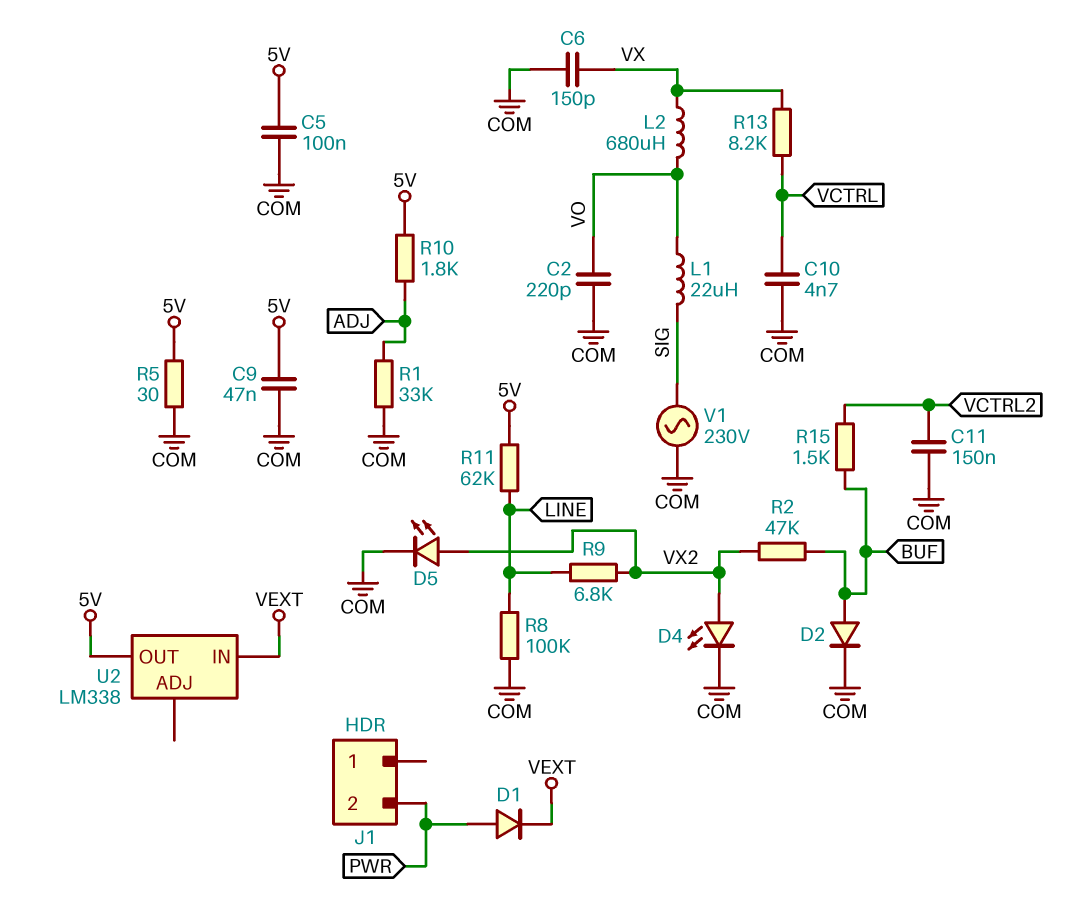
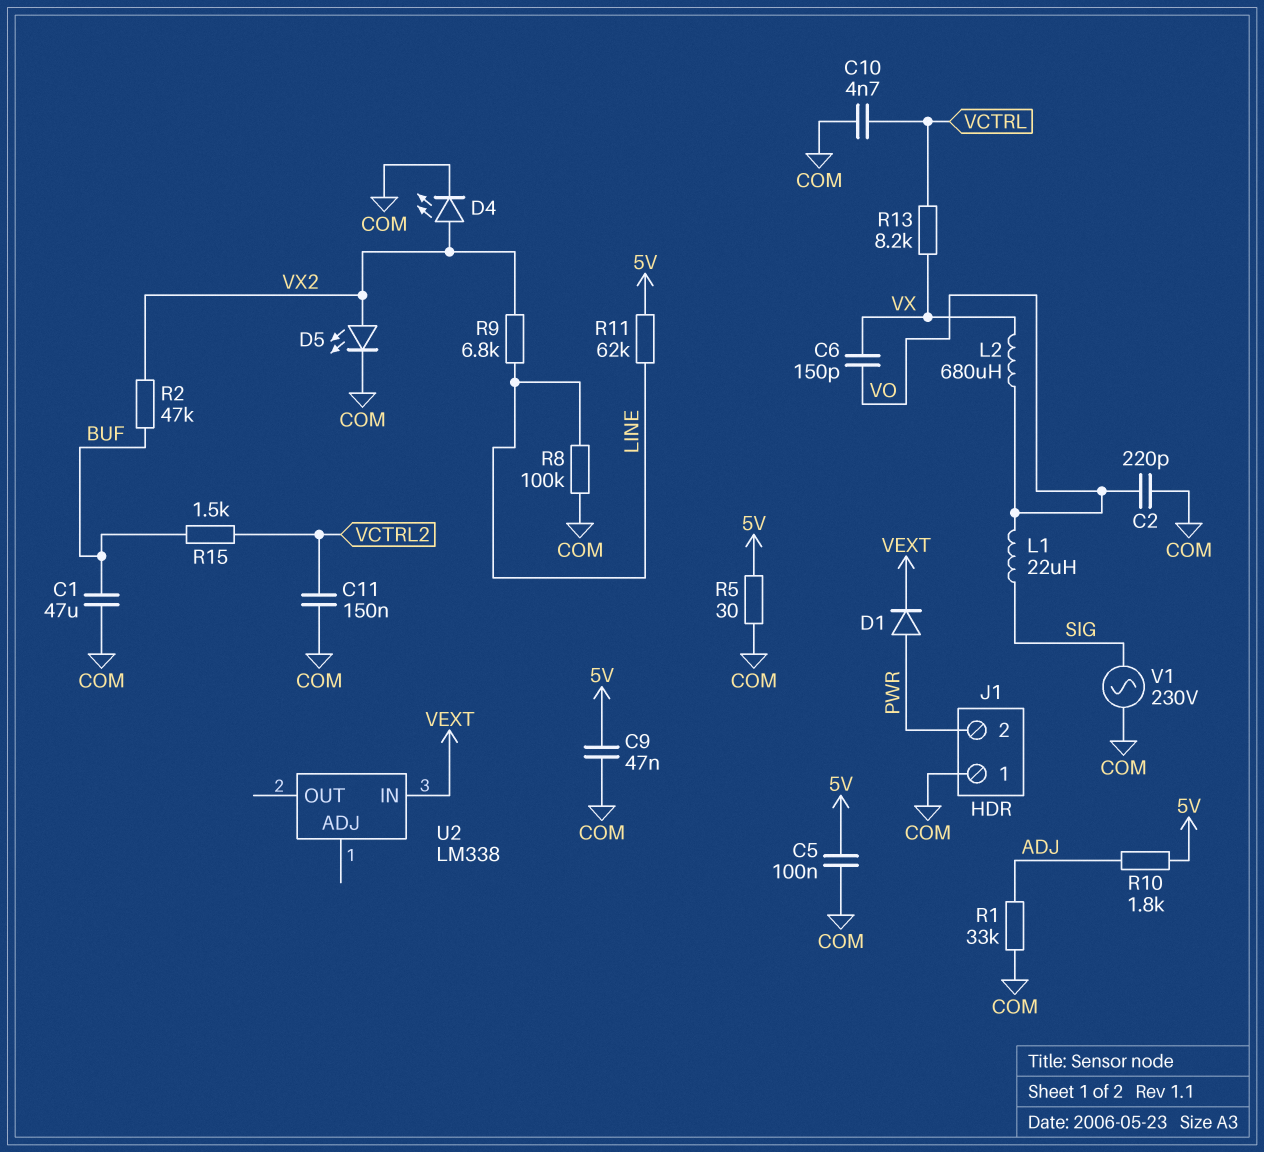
C1: none -> 47uF (BUF, COM)
C6: 150pF (COM, VX) -> 150pF (VO, VX)
D2: diode (A BUF, K COM) -> none
J1 pin 1: none -> COM
U2 pin OUT: 5V -> none

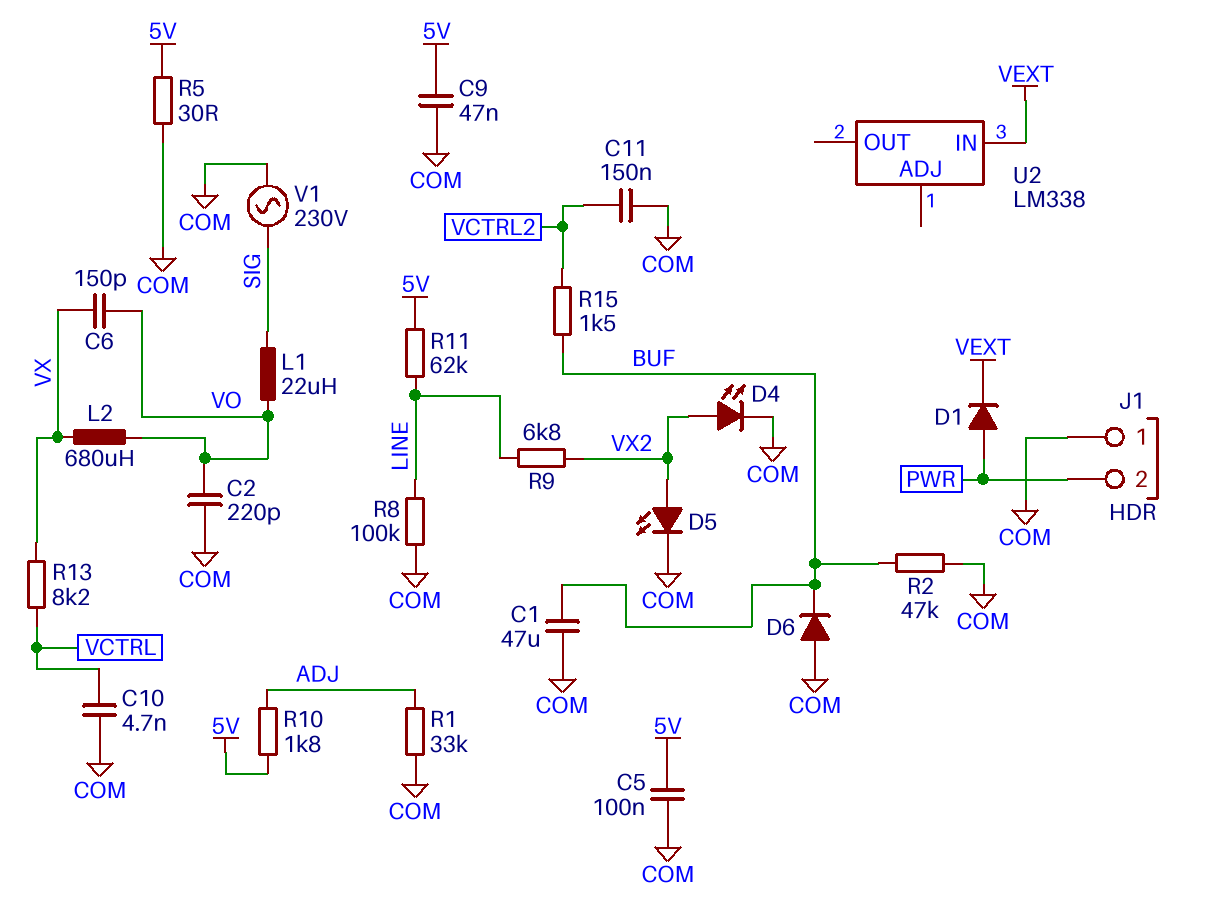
D6: none -> diode (A COM, K BUF)
R2: 47k (BUF, VX2) -> 47k (BUF, COM)

